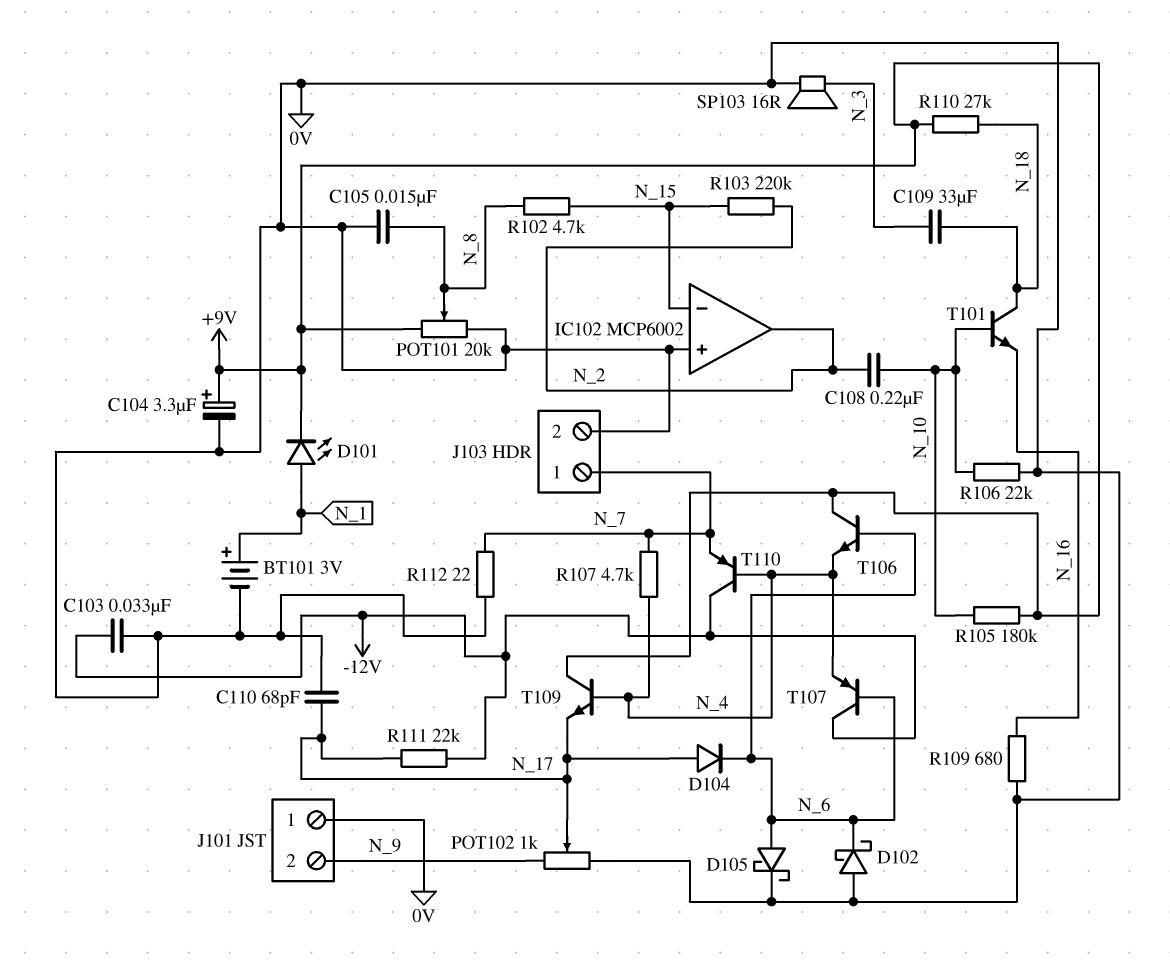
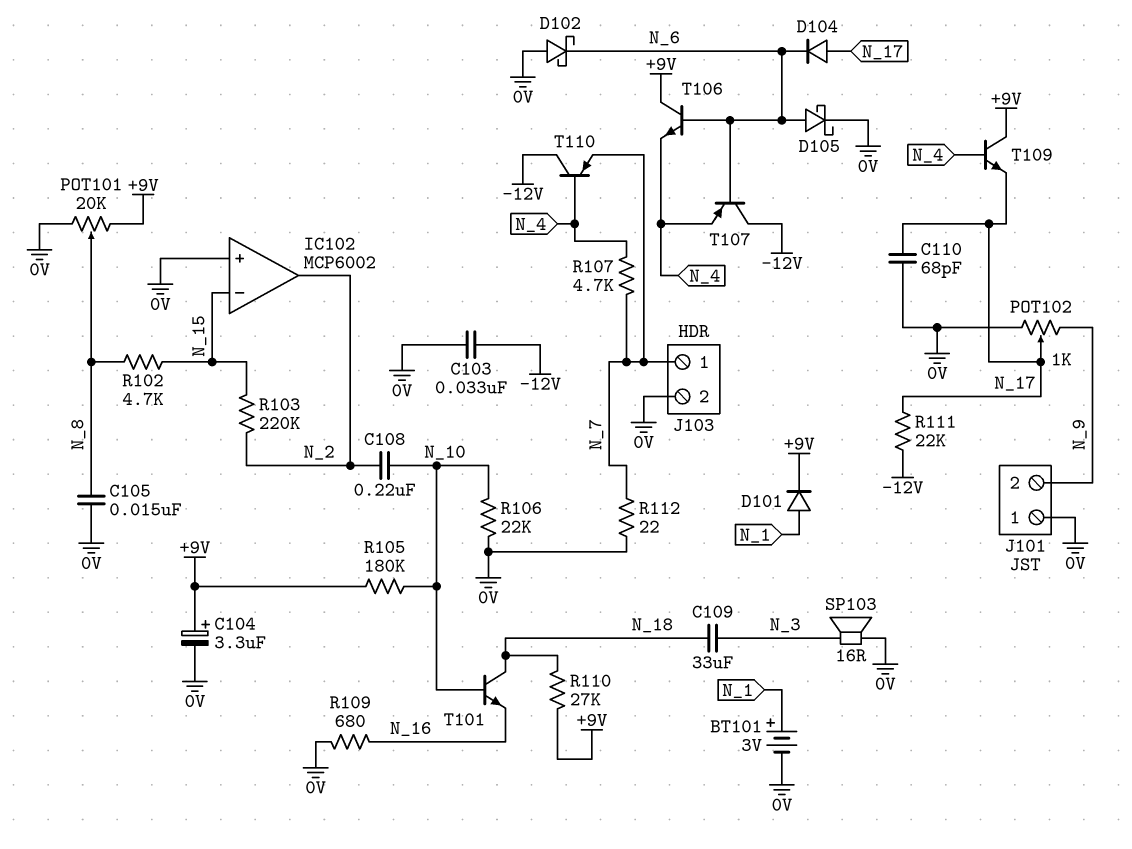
D101: LED (A N_1, K +9V) -> diode (A N_1, K +9V)

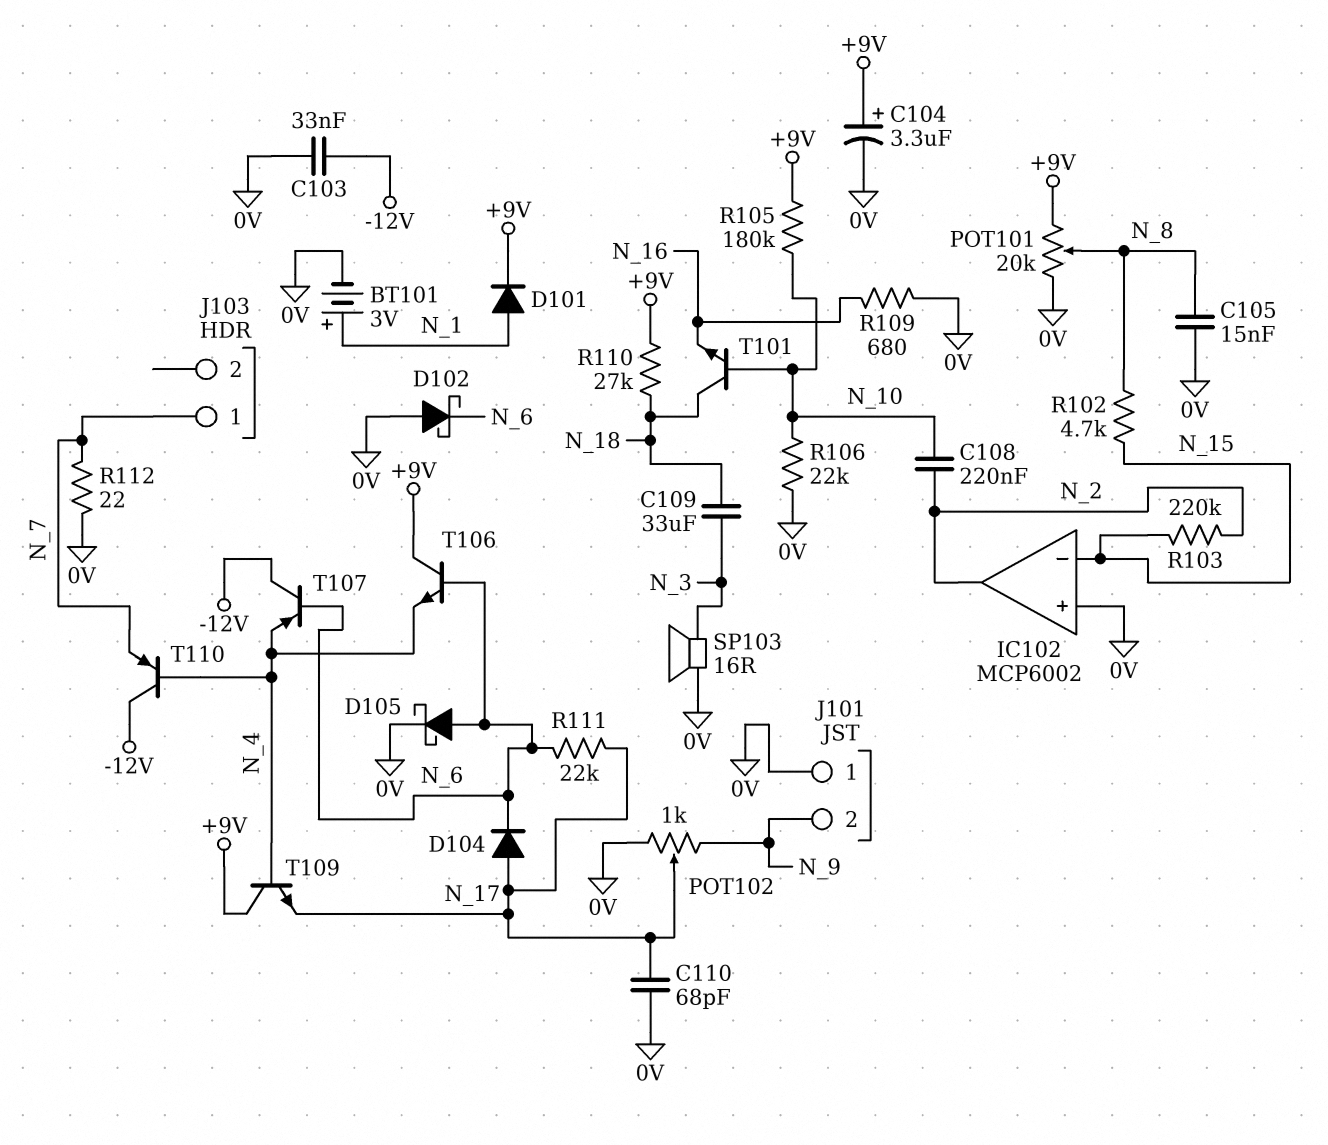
J103 pin 2: 0V -> none
R107: 4.7k (N_4, N_7) -> none
R111: 22k (-12V, N_17) -> 22k (N_6, N_17)

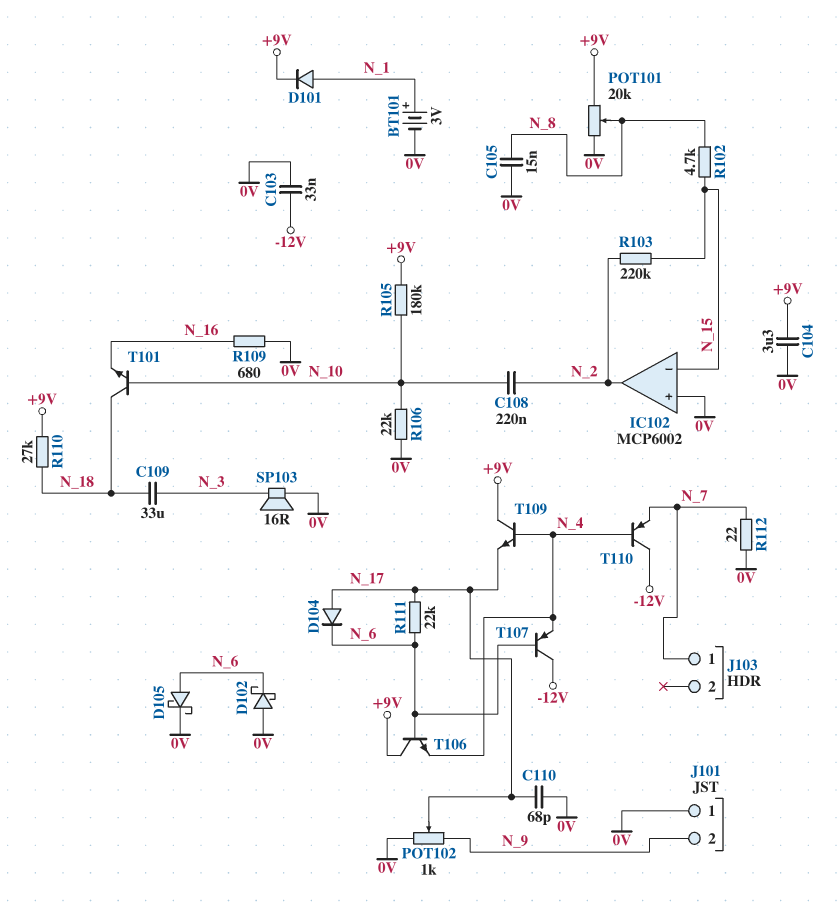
C104: 3.3uF (plus +9V, minus 0V) -> 3.3uF (+9V, 0V)

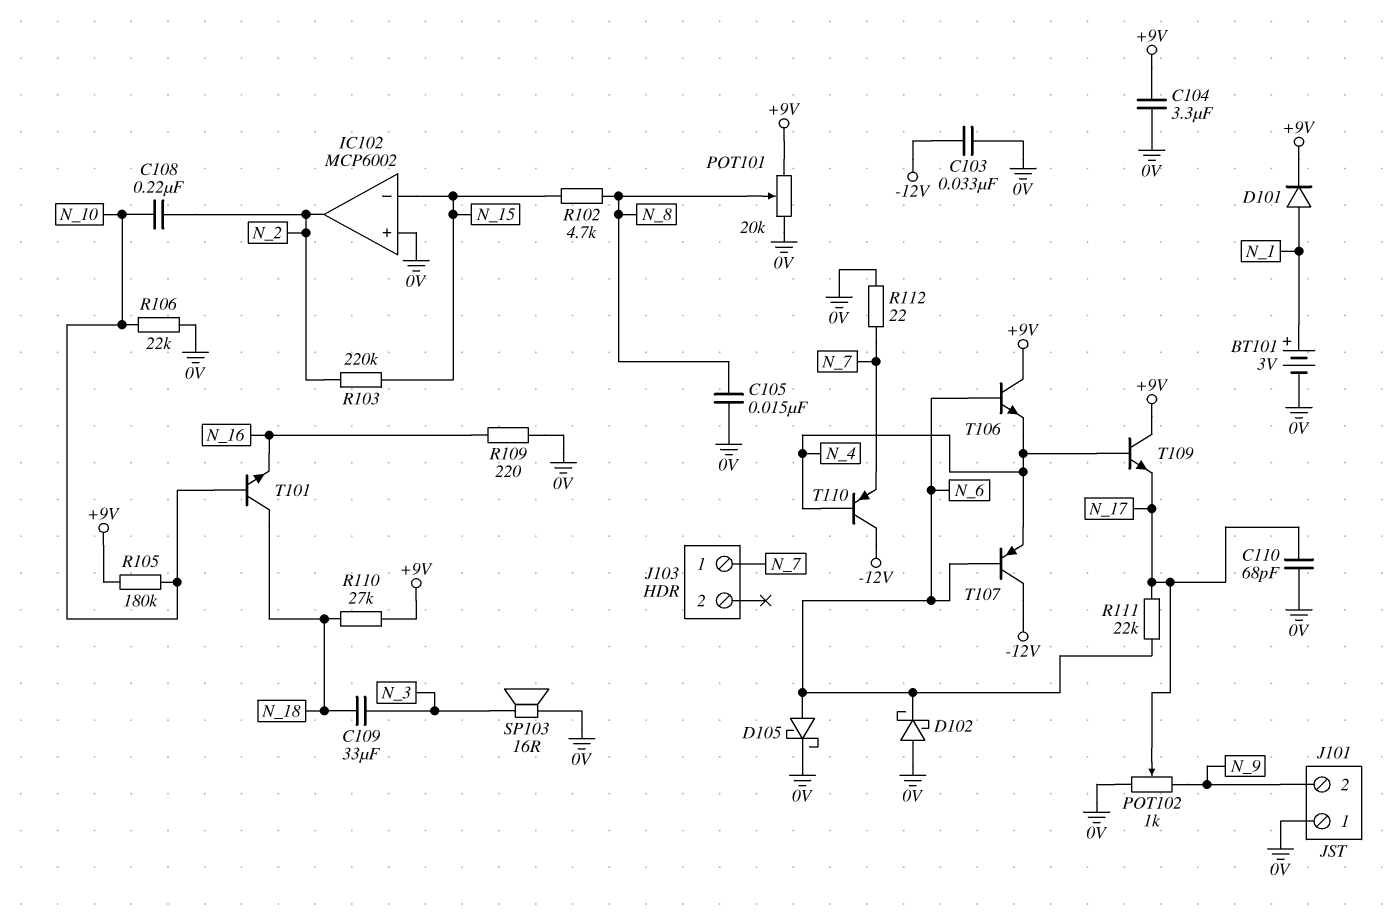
D104: diode (A N_17, K N_6) -> none
R109: 680 (0V, N_16) -> 220 (0V, N_16)

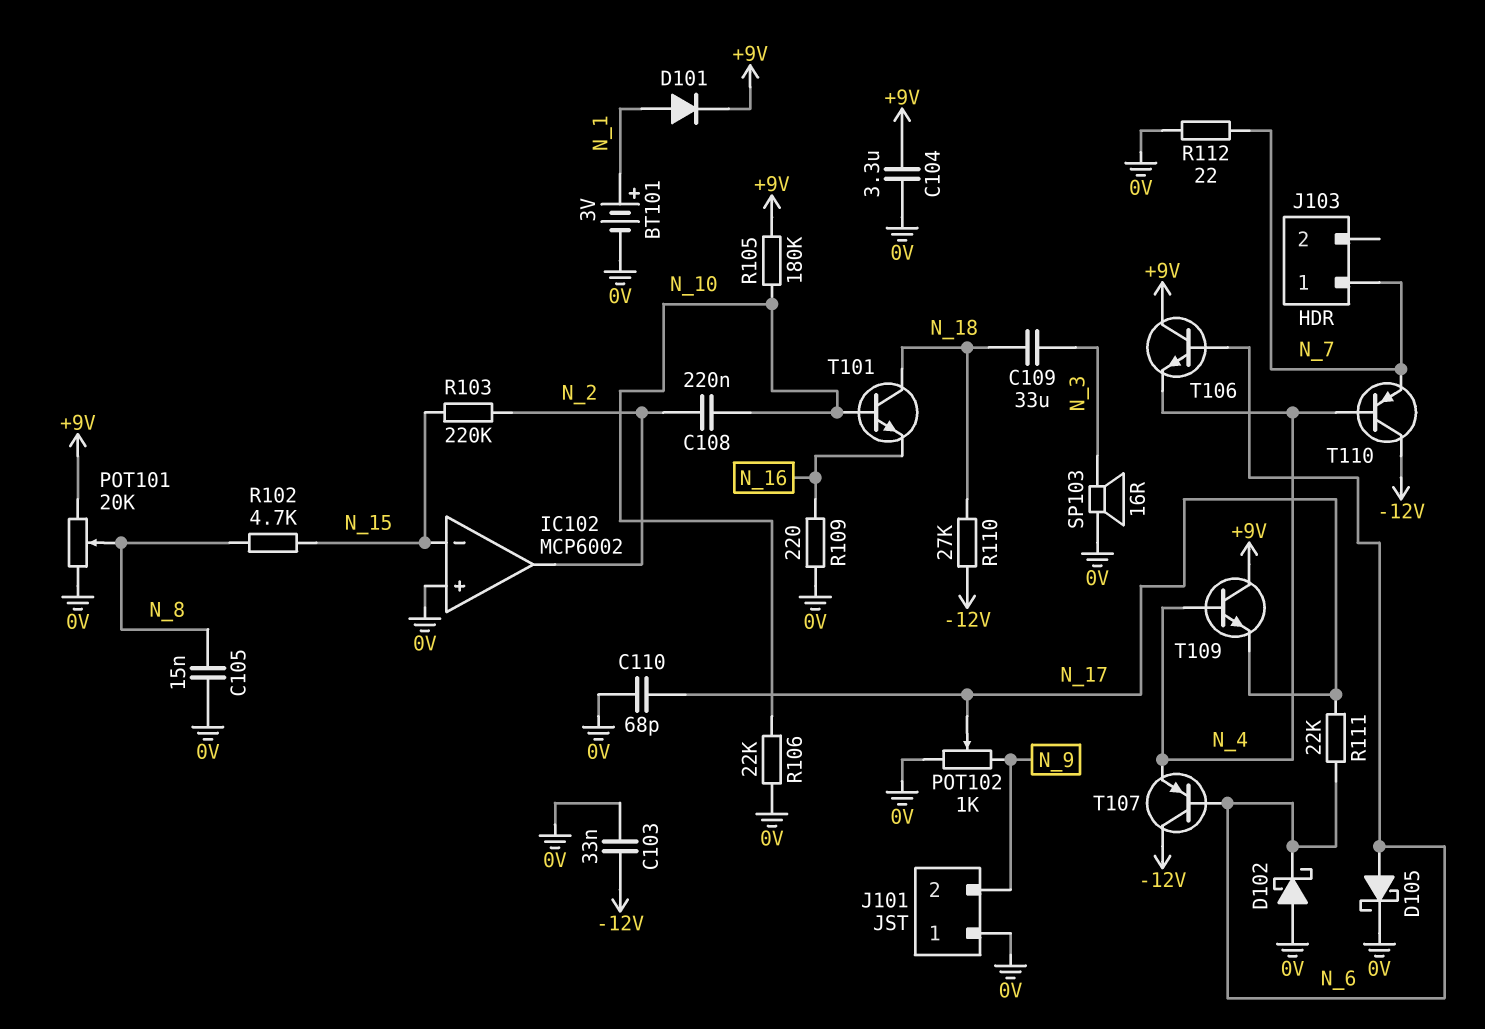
R110: 27k (+9V, N_18) -> 27k (-12V, N_18)

